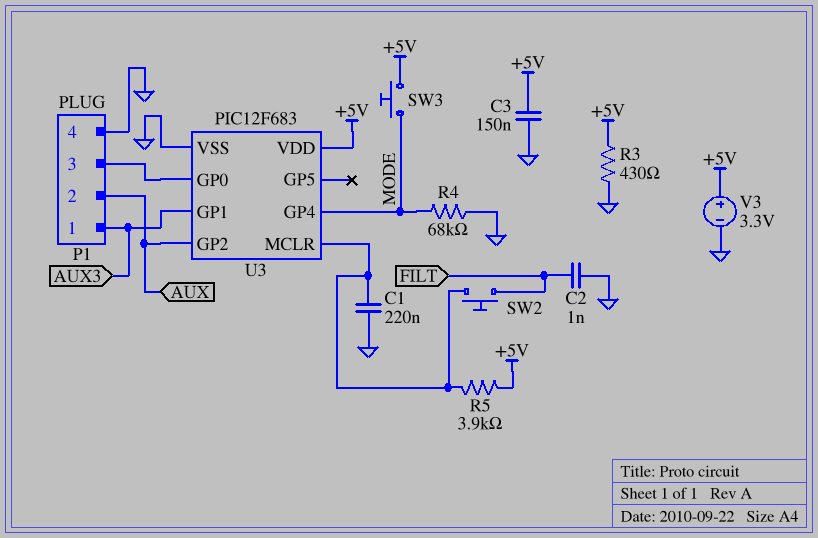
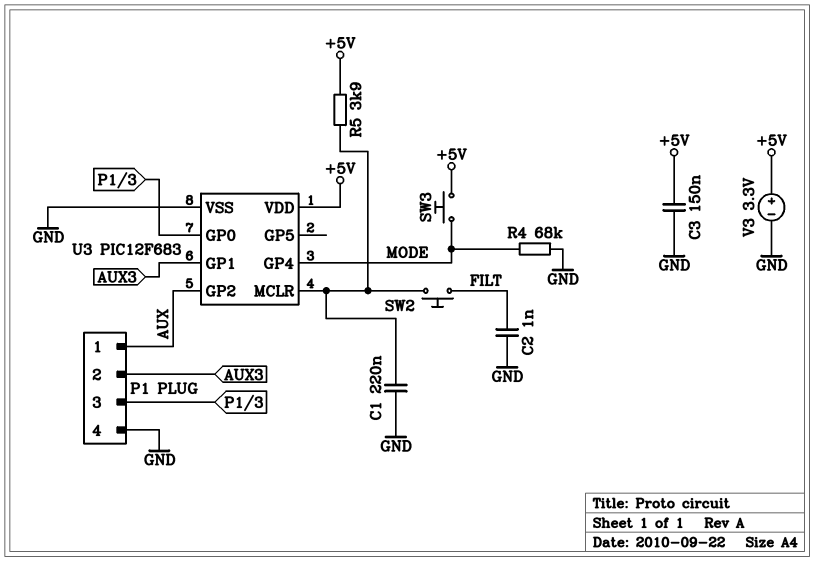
P1 pin 1: AUX3 -> AUX
P1 pin 2: AUX -> AUX3
R3: 430 (+5V, GND) -> none

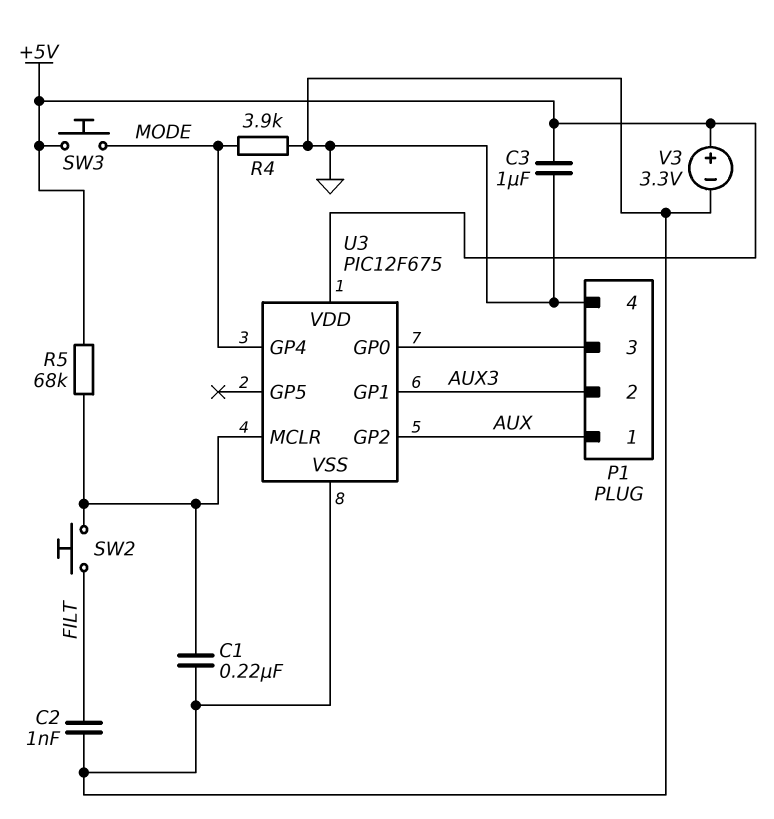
C3: 150nF (+5V, GND) -> 1uF (+5V, GND)
R4: 68k (GND, MODE) -> 3.9k (GND, MODE)
R5: 3.9k (+5V, U3/MCLR) -> 68k (+5V, U3/MCLR)
U3: PIC12F683 -> PIC12F675

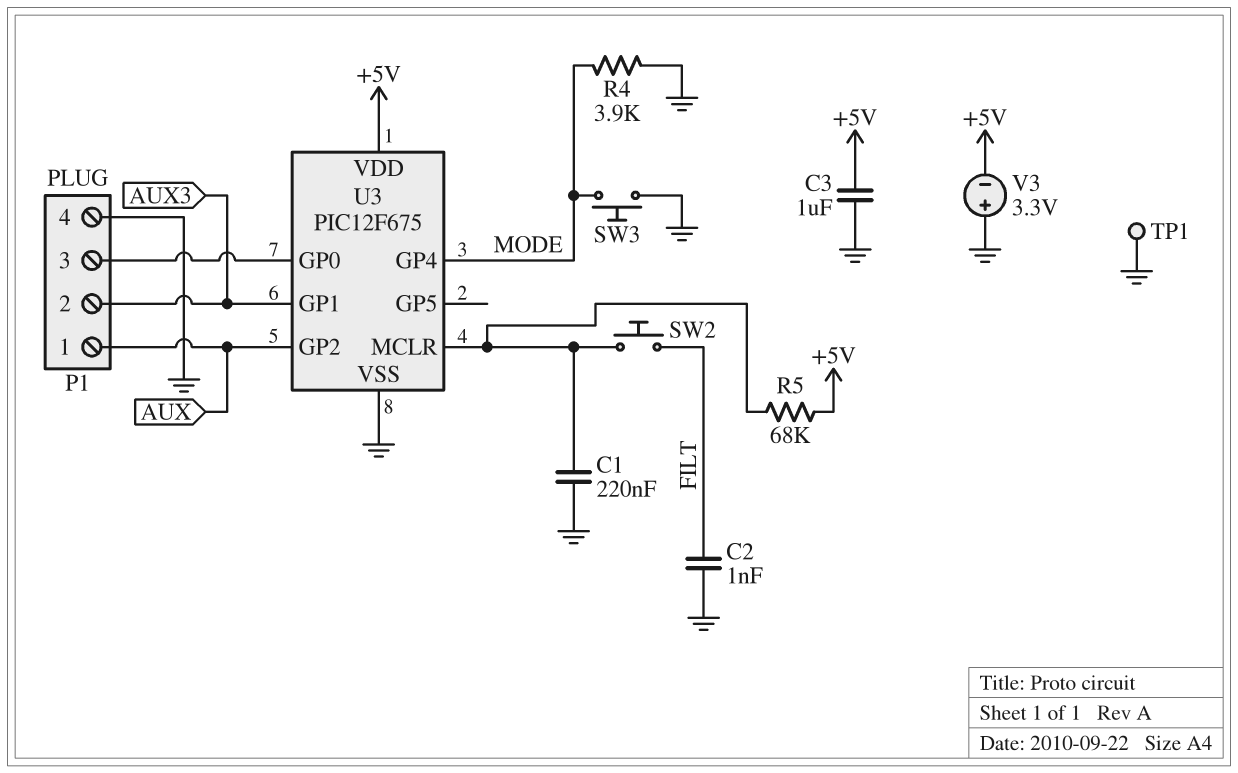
SW3: button (+5V, MODE) -> button (GND, MODE)
TP1: none -> test point (GND)
V3: 3.3V (plus +5V, minus GND) -> 3.3V (plus GND, minus +5V)

